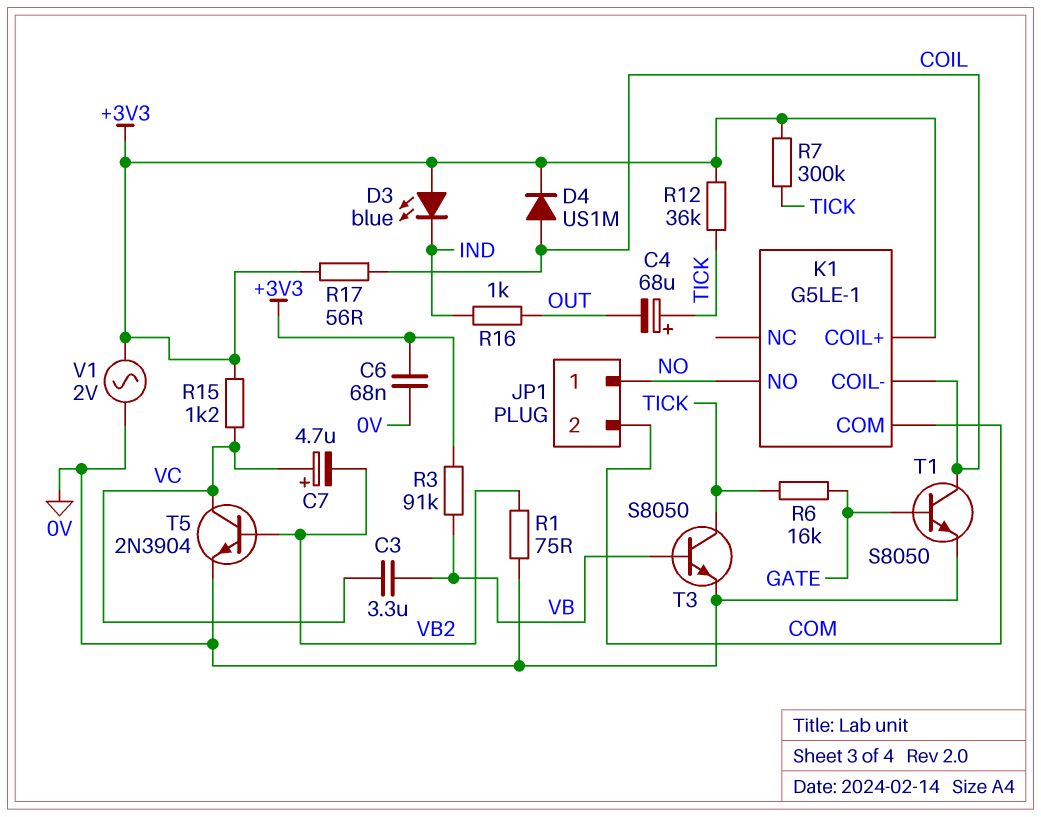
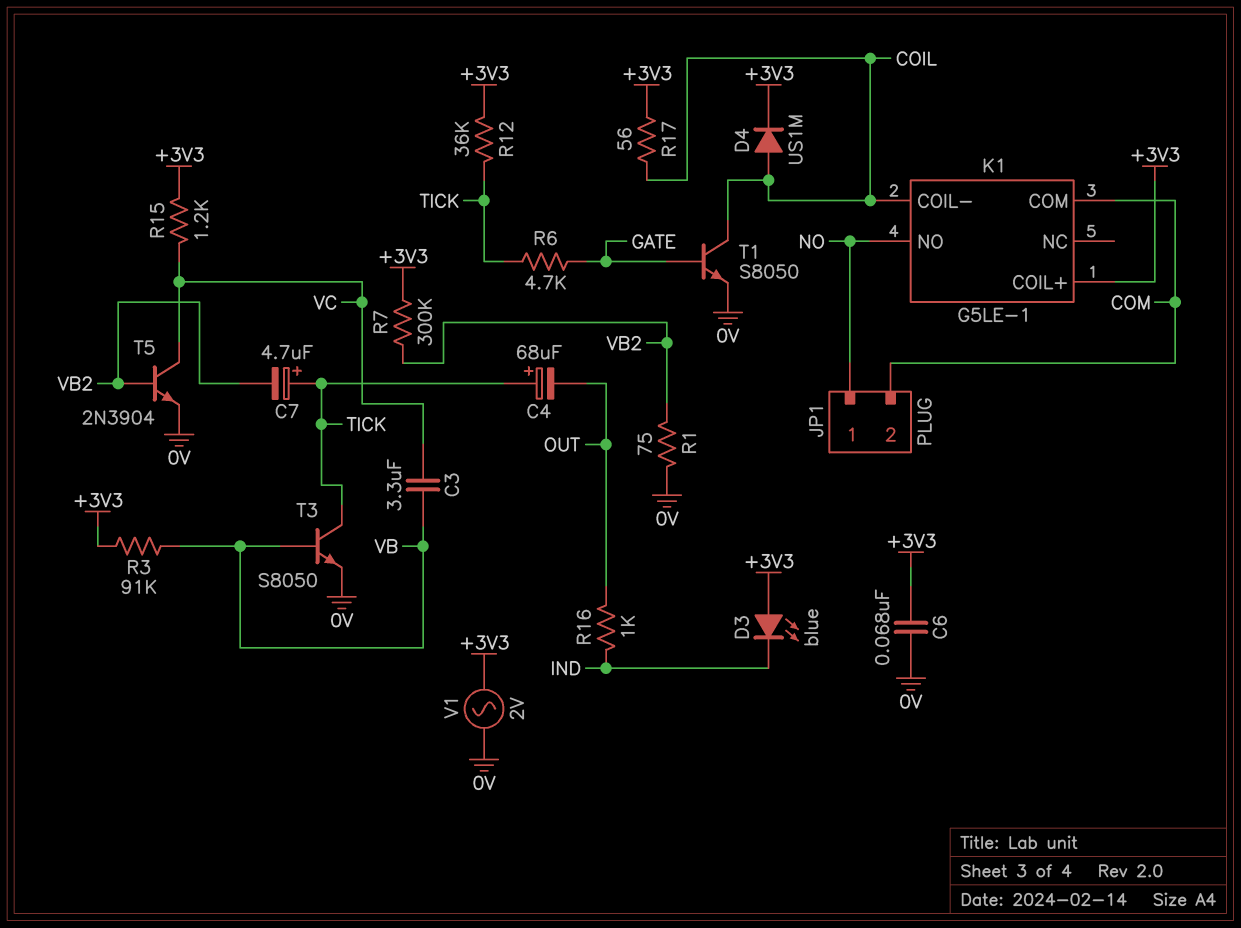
C7: 4.7uF (plus VC, minus VB2) -> 4.7uF (plus TICK, minus VB2)
R6: 16k (GATE, TICK) -> 4.7k (GATE, TICK)
R7: 300k (+3V3, TICK) -> 300k (+3V3, VB2)

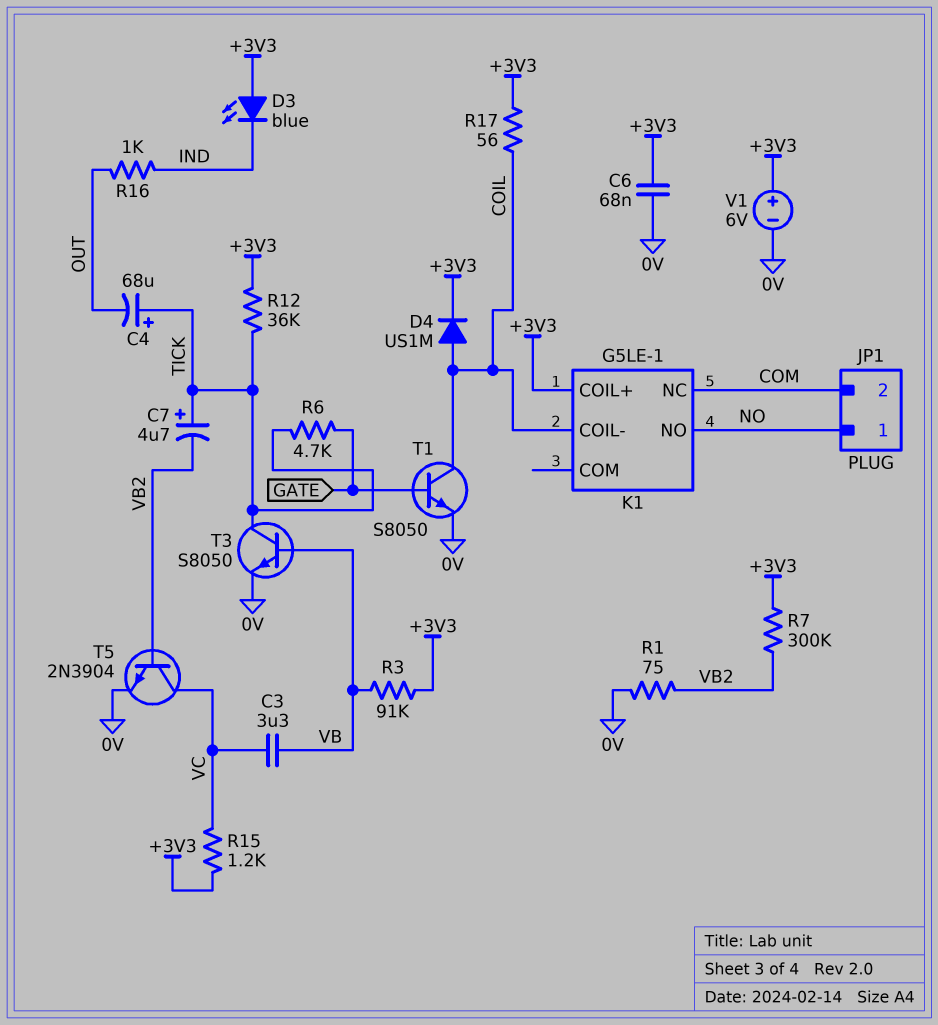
K1 pin COM: COM -> none
K1 pin NC: none -> COM
V1: AC 2V (+3V3, 0V) -> 6V (plus +3V3, minus 0V)

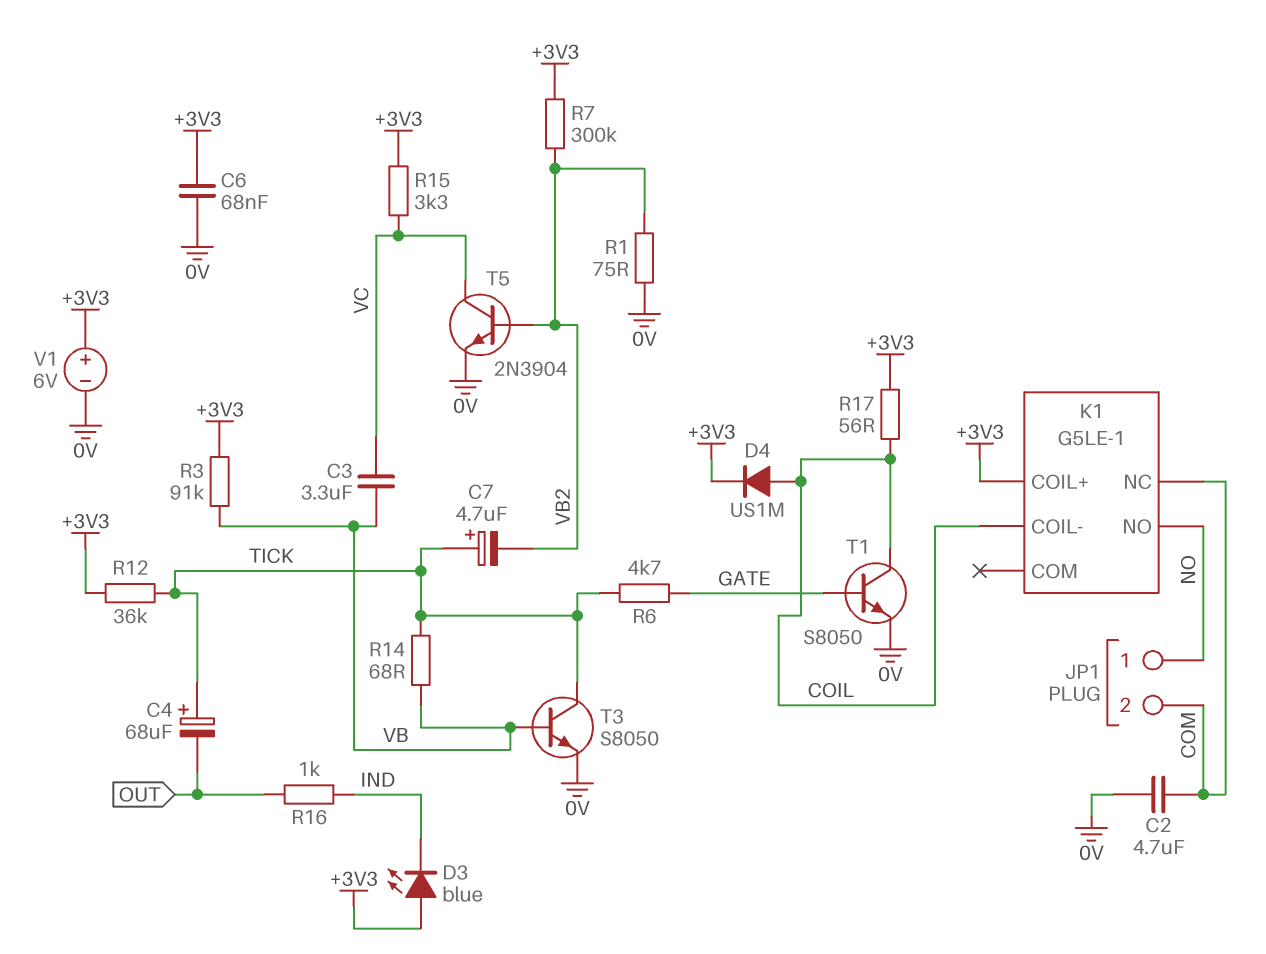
C2: none -> 4.7uF (0V, COM)
R14: none -> 68 (TICK, VB)
R15: 1.2k (+3V3, VC) -> 3.3k (+3V3, VC)

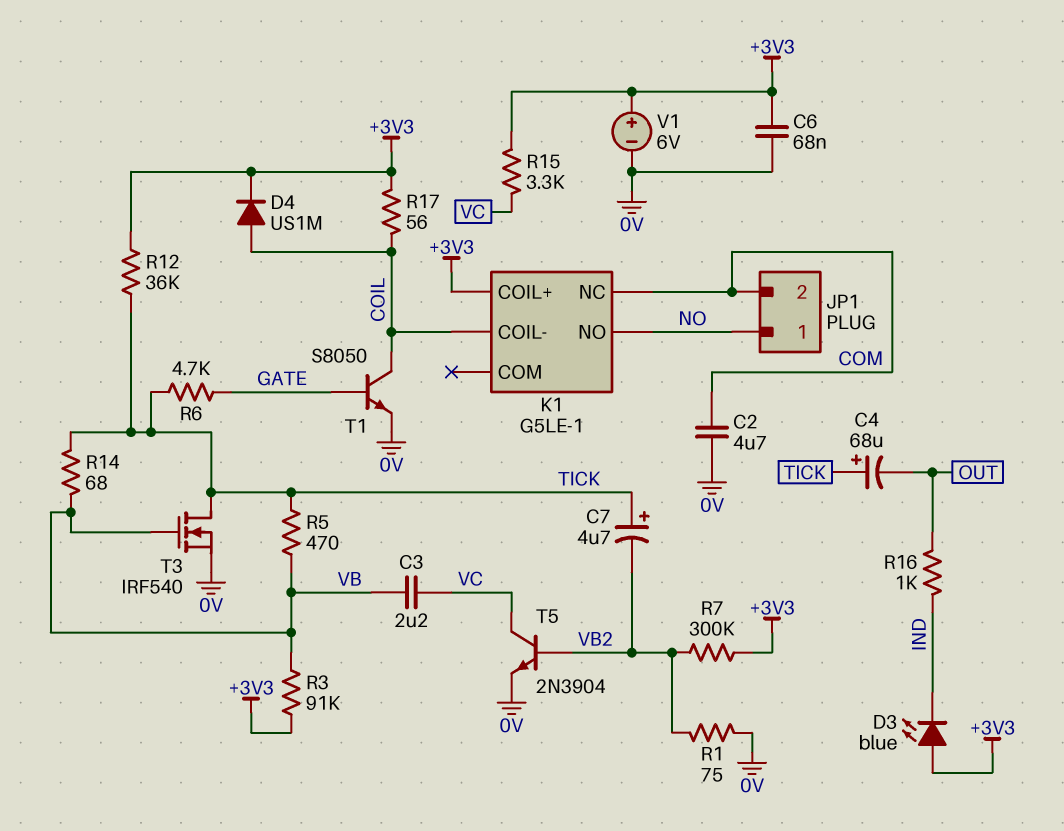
C3: 3.3uF (VB, VC) -> 2.2uF (VB, VC)
R5: none -> 470 (TICK, VB)
T3: NPN S8050 (B VB, C TICK, E 0V) -> NMOS IRF540 (G VB, D TICK, S 0V)

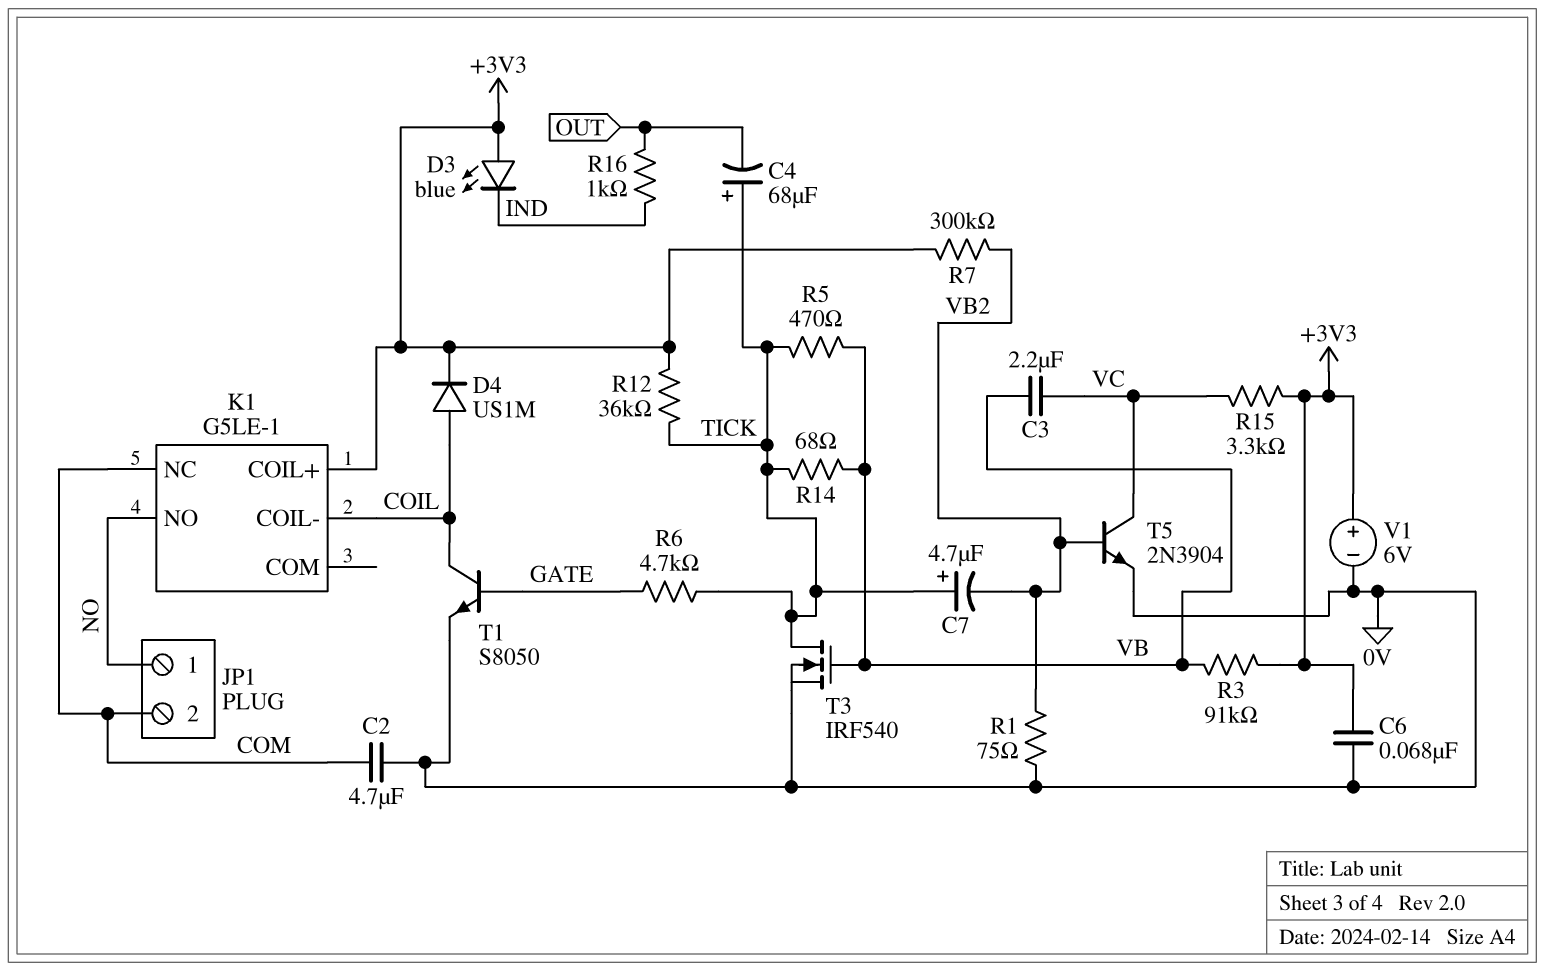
R17: 56 (+3V3, COIL) -> none

